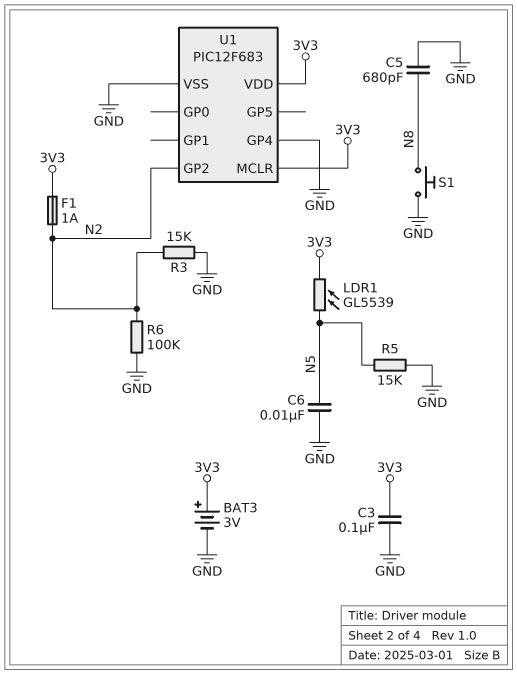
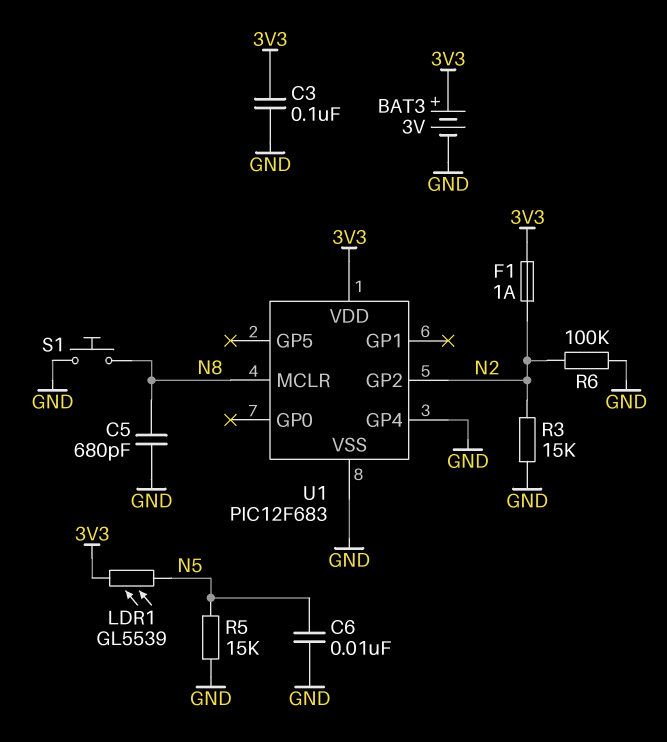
U1 pin MCLR: 3V3 -> N8

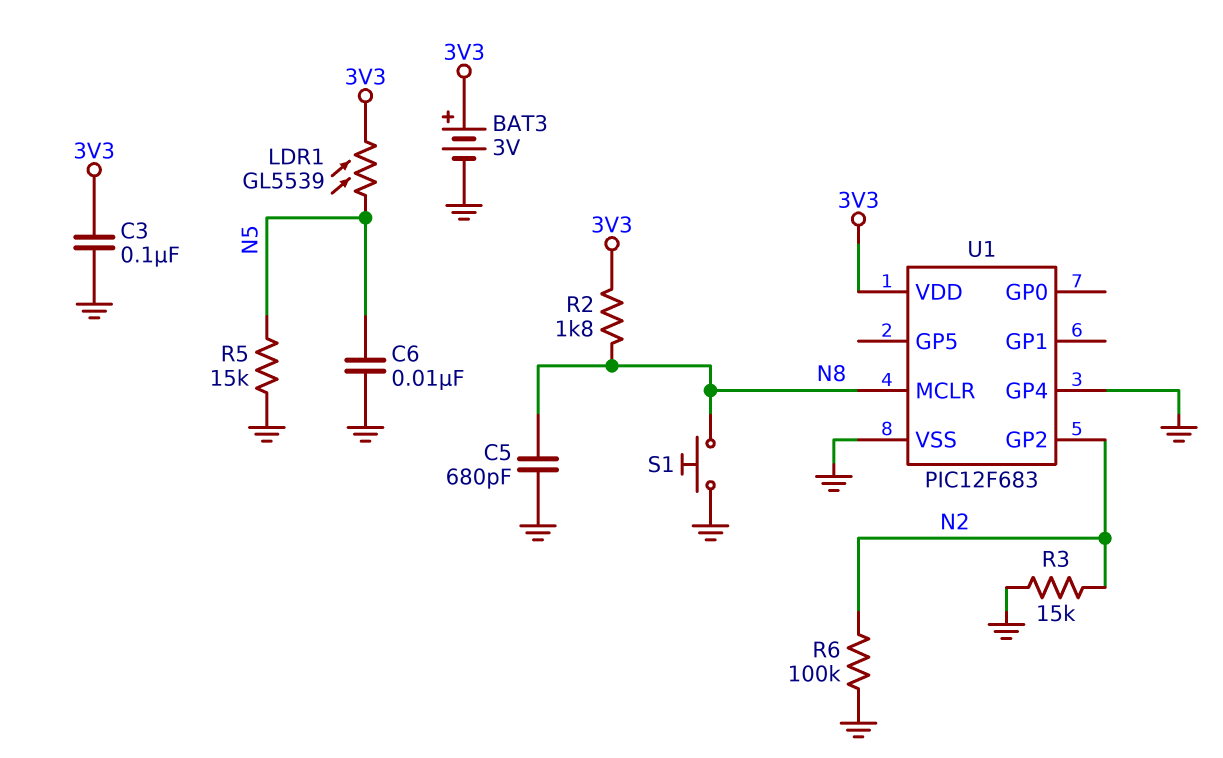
F1: 1A (3V3, N2) -> none
R2: none -> 1.8k (3V3, N8)

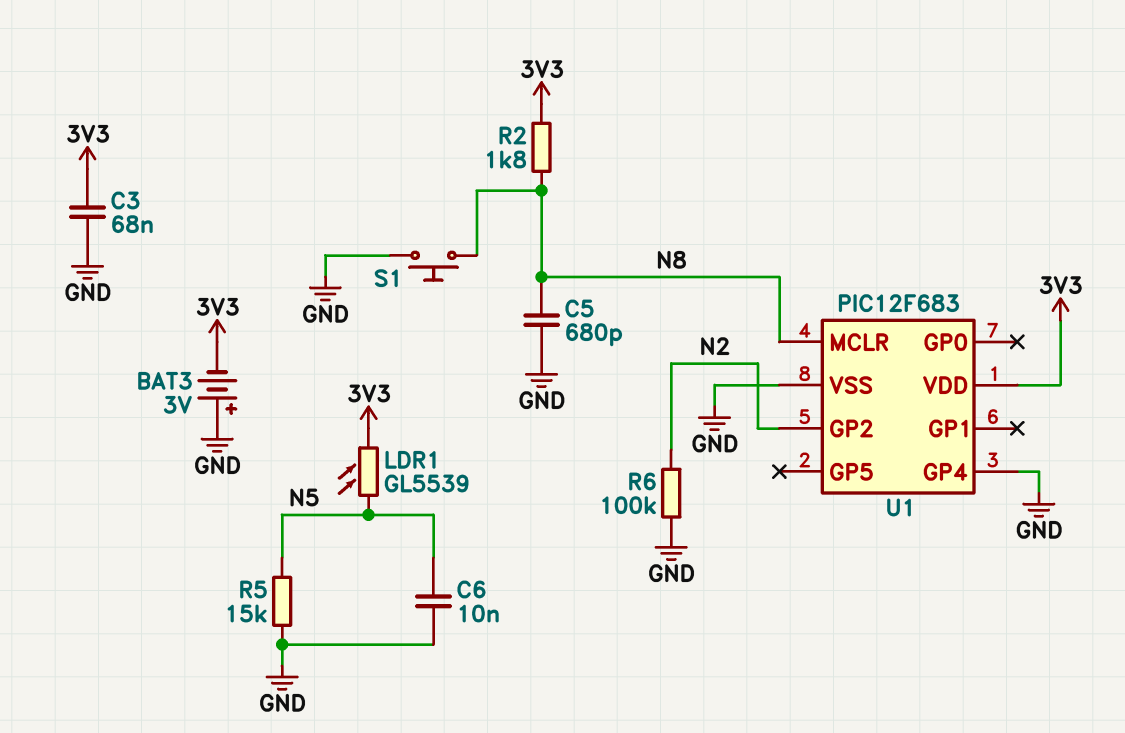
BAT3: 3V (plus 3V3, minus GND) -> 3V (plus GND, minus 3V3)
C3: 100nF (3V3, GND) -> 68nF (3V3, GND)
R3: 15k (GND, N2) -> none

